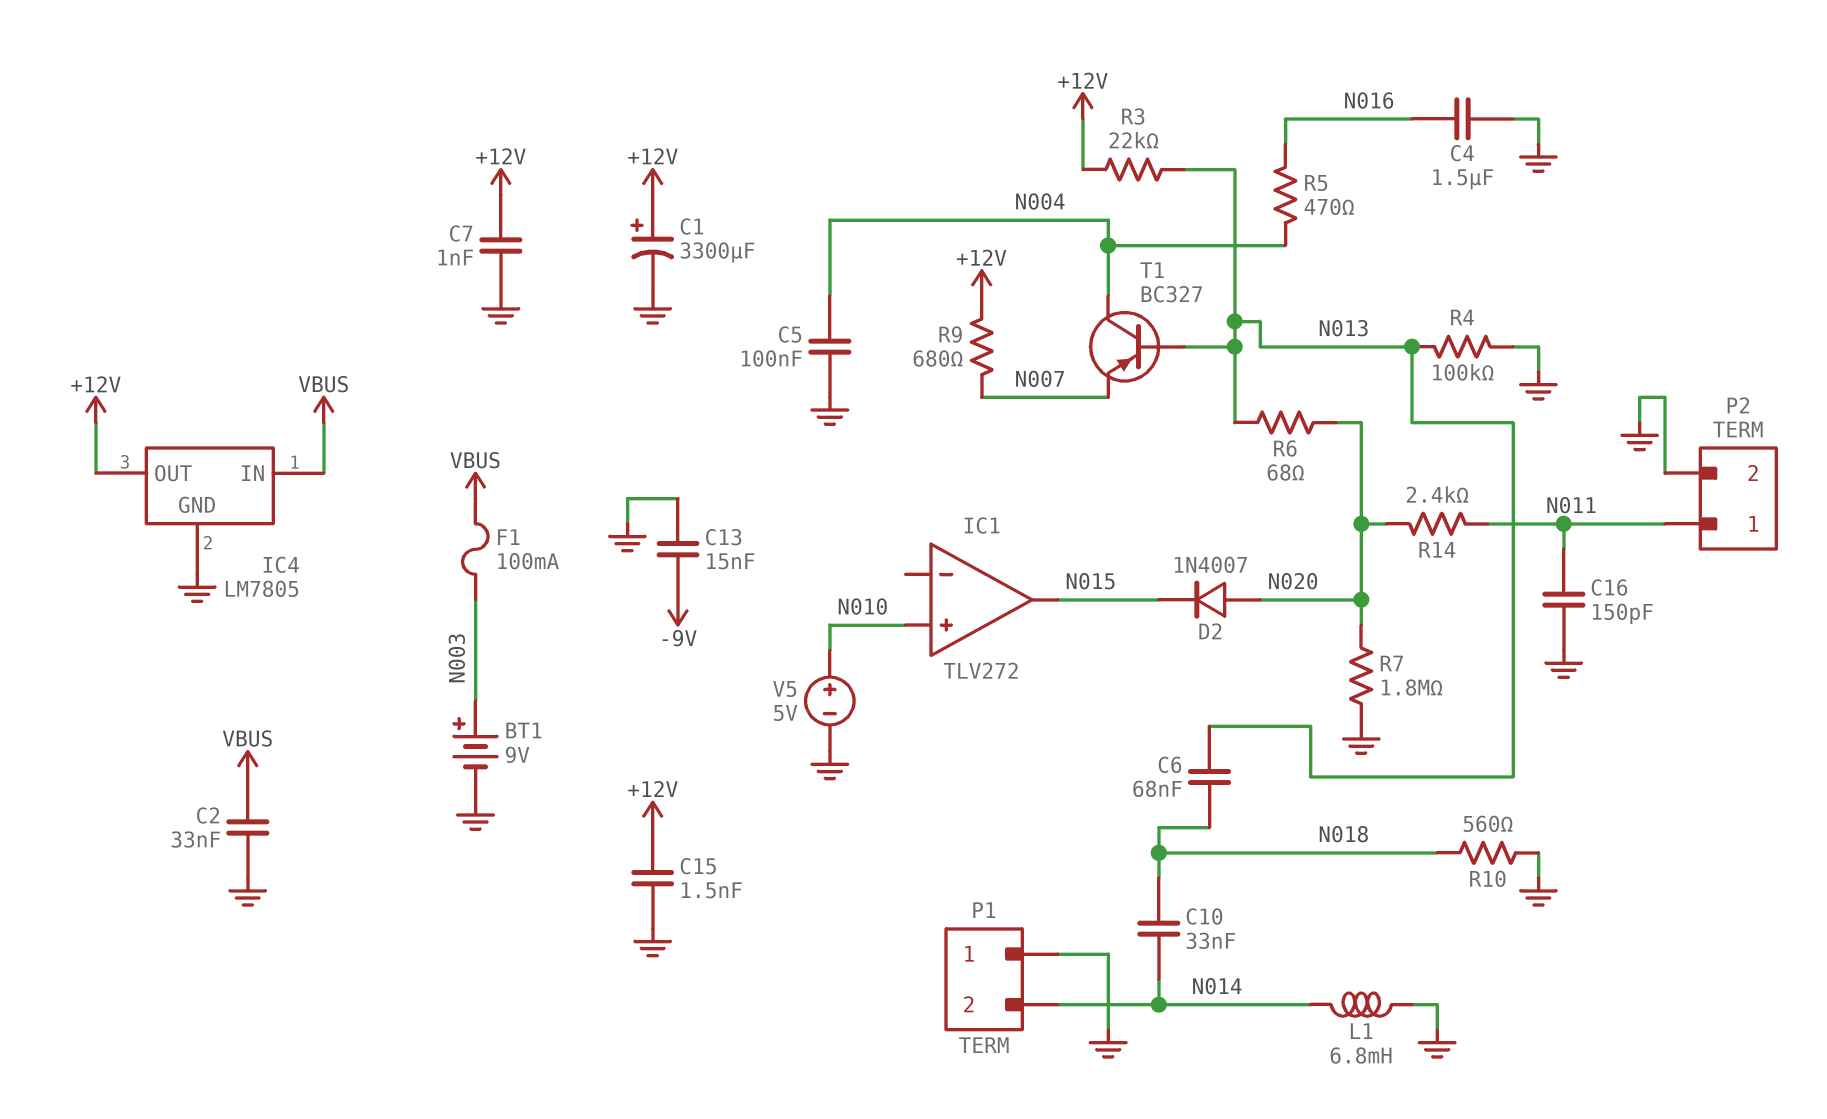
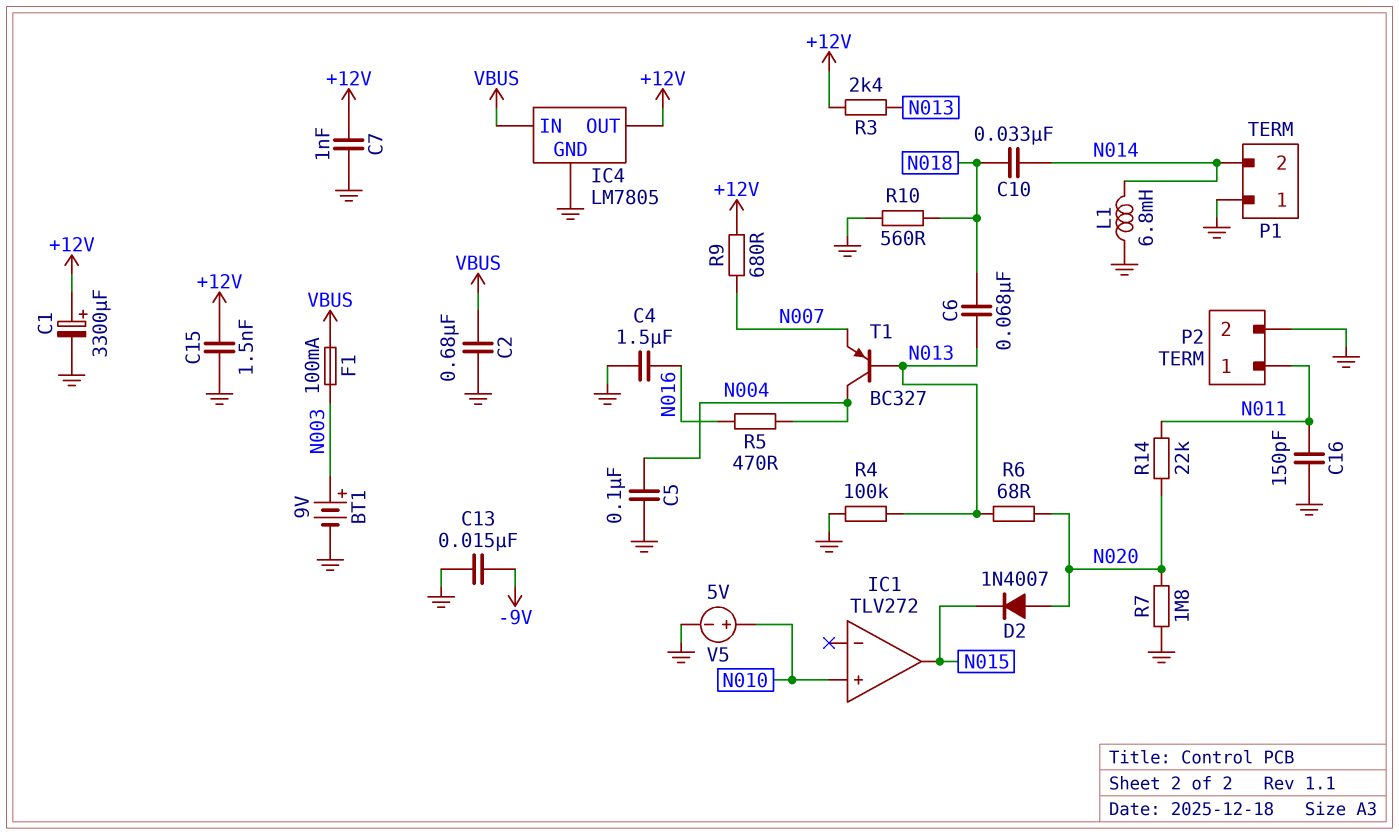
C2: 33nF (GND, VBUS) -> 680nF (GND, VBUS)
R3: 22k (+12V, N013) -> 2.4k (+12V, N013)
R14: 2.4k (N011, N020) -> 22k (N011, N020)

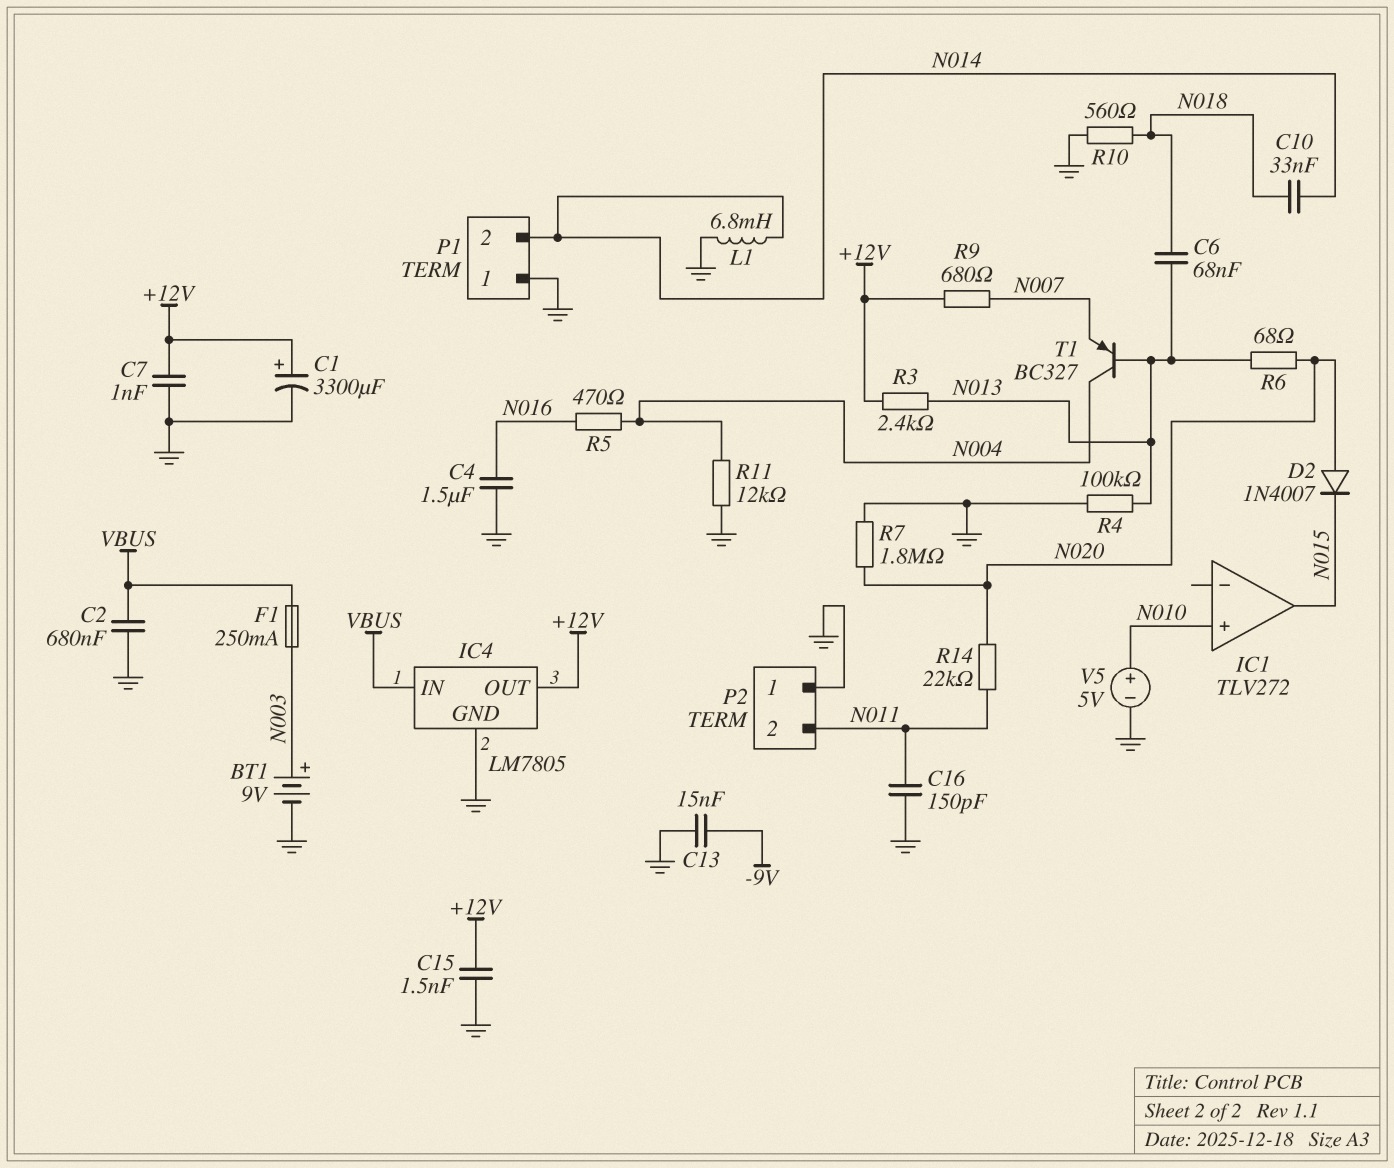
C5: 100nF (GND, N004) -> none
F1: 100mA (N003, VBUS) -> 250mA (N003, VBUS)
P2 pin 1: N011 -> GND
P2 pin 2: GND -> N011
R11: none -> 12k (GND, N004)

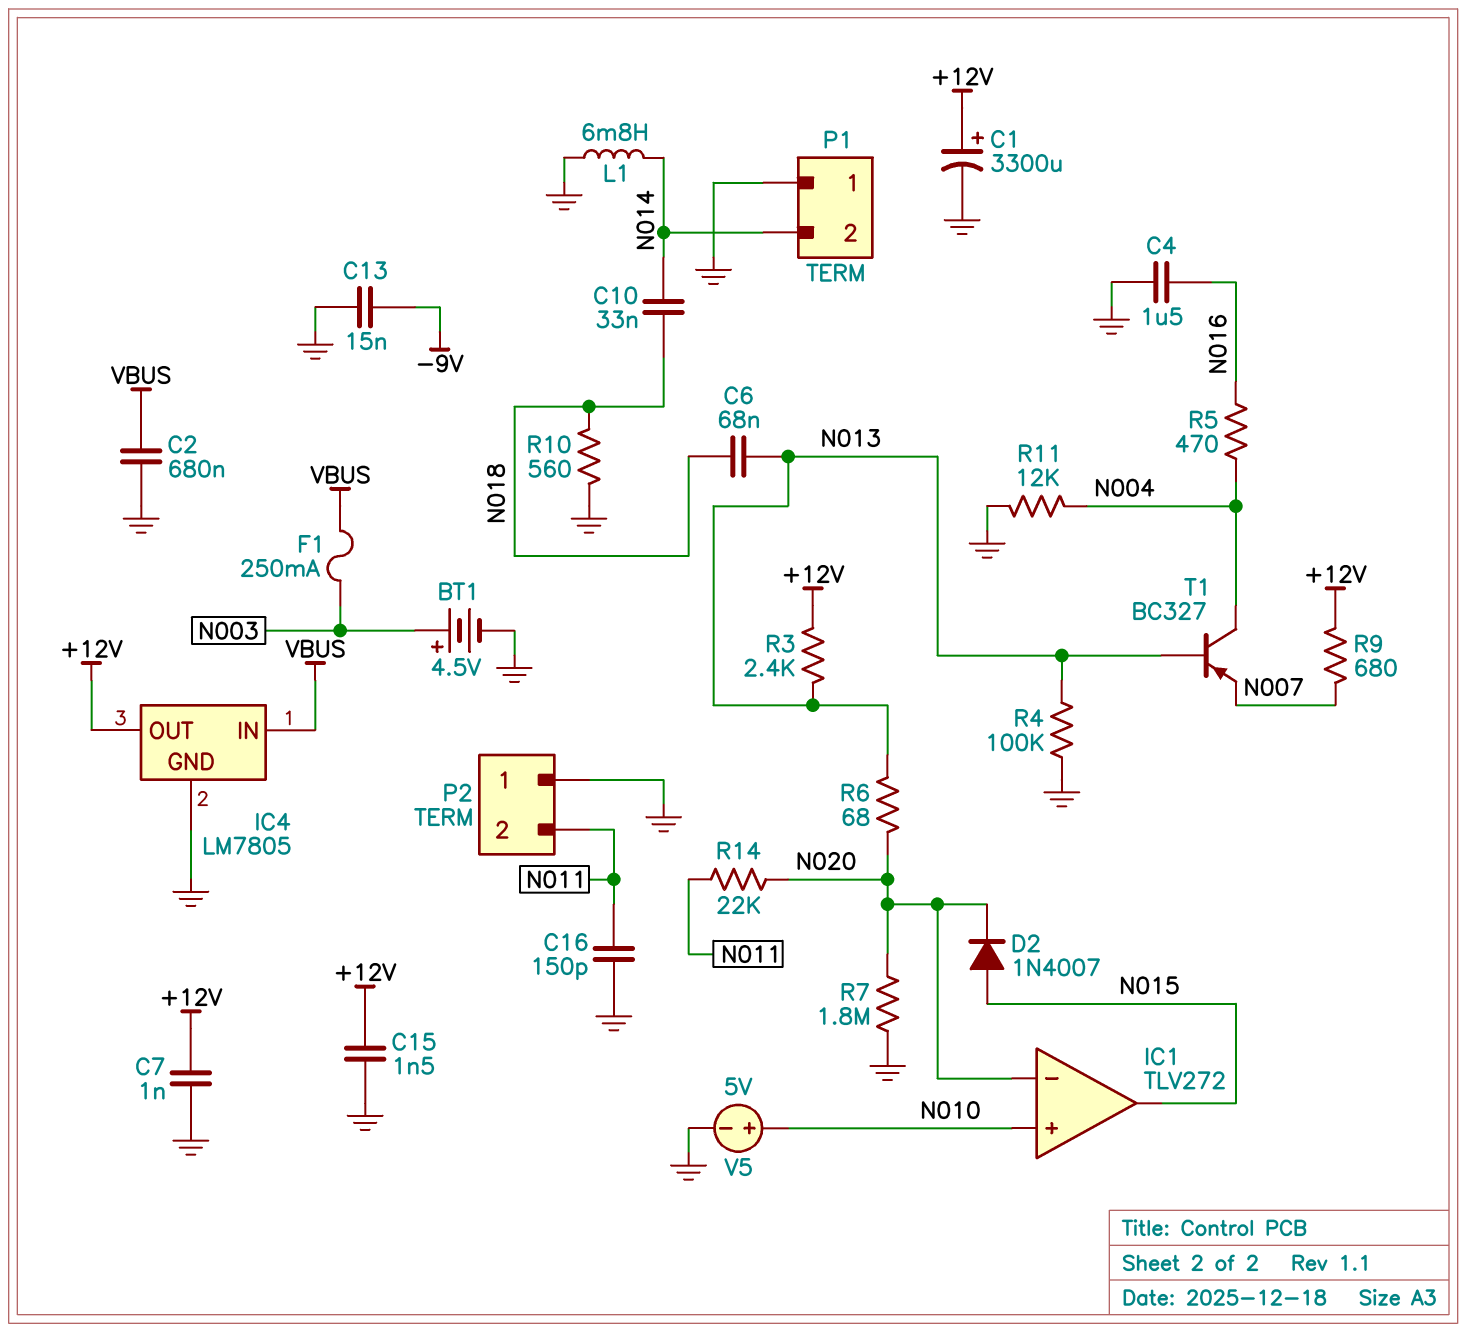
BT1: 9V (plus N003, minus GND) -> 4.5V (plus N003, minus GND)
D2: diode 1N4007 (A N020, K N015) -> diode 1N4007 (A N015, K N020)
IC1 pin in-: none -> N020

